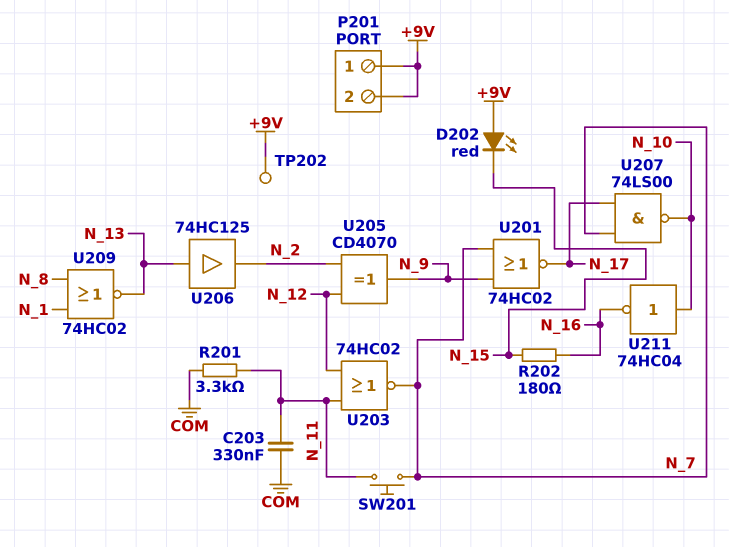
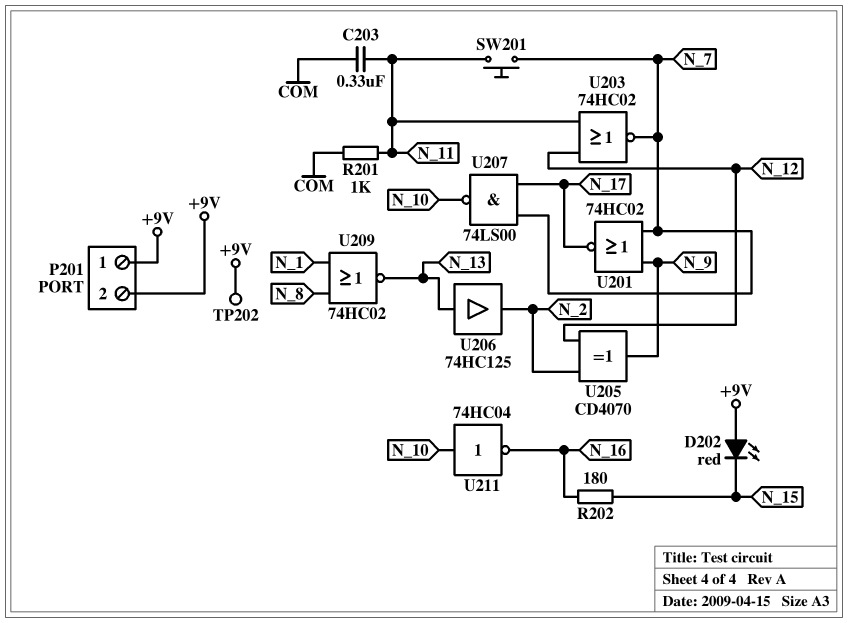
R201: 3.3k (COM, N_11) -> 1k (COM, N_11)

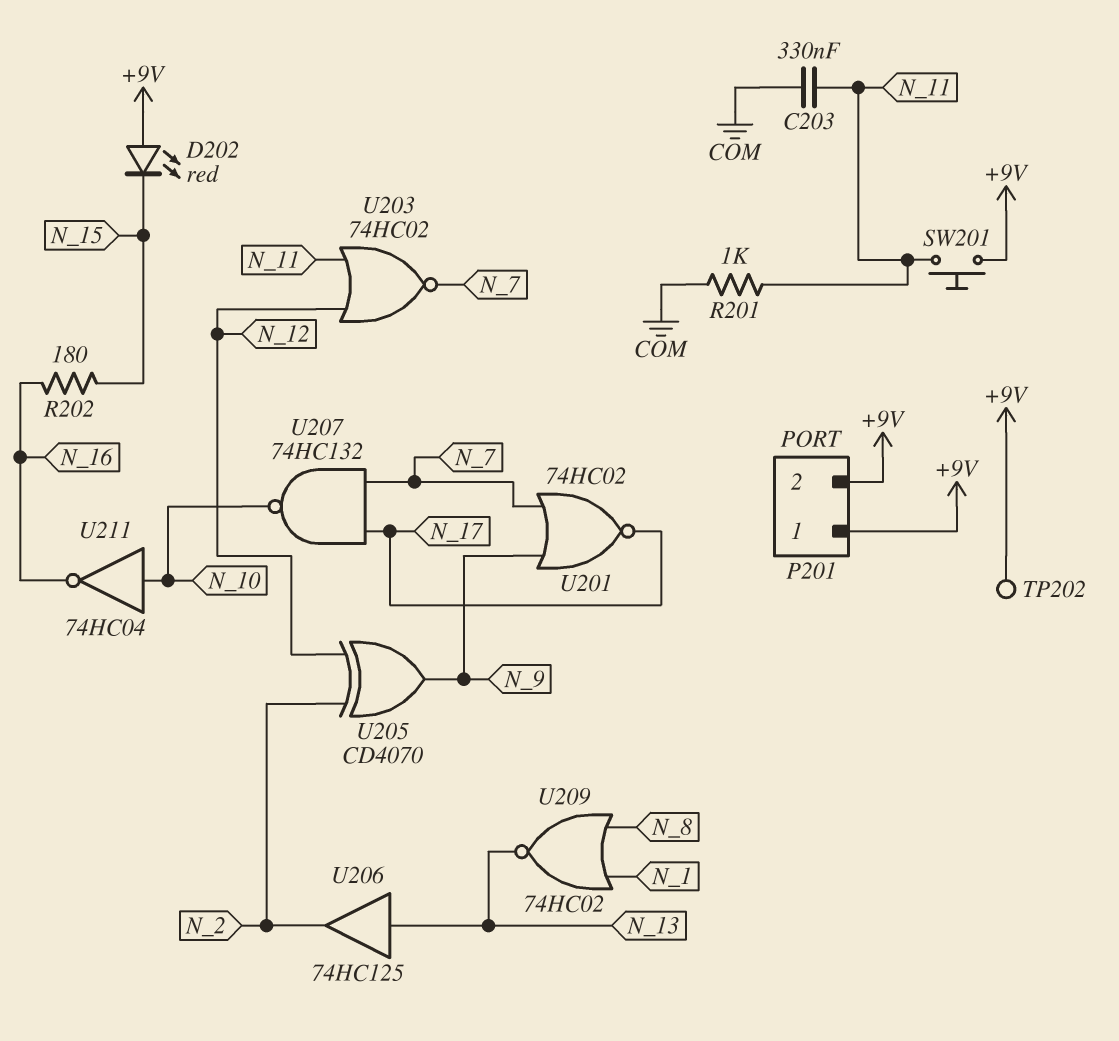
SW201: button (N_7, N_11) -> button (+9V, N_11)
U207: NAND 74LS00 (in N_7, in N_17, out N_10) -> NAND 74HC132 (in N_7, in N_17, out N_10)

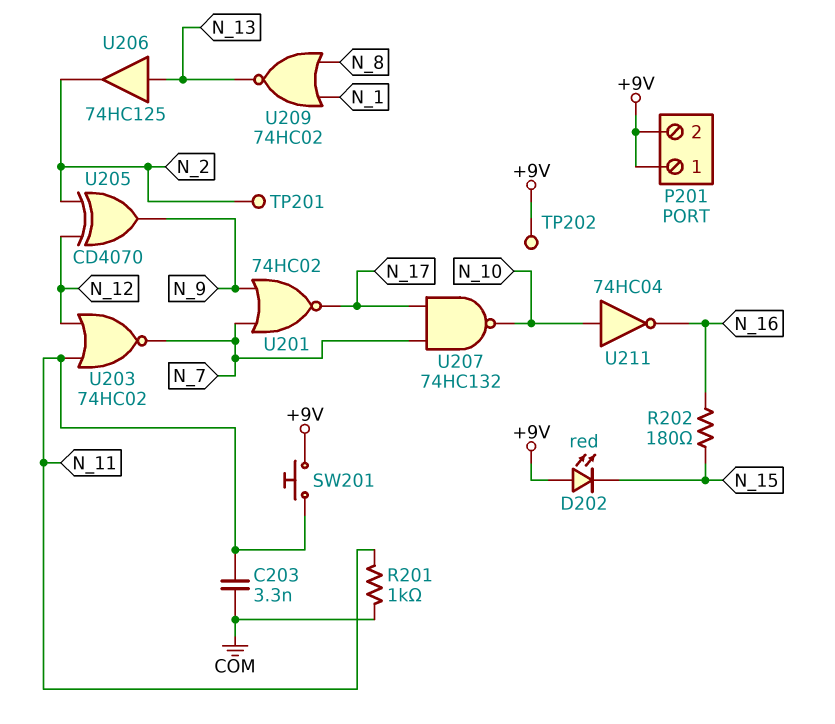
C203: 330nF (COM, N_11) -> 3.3nF (COM, N_11)
TP201: none -> test point (N_2)

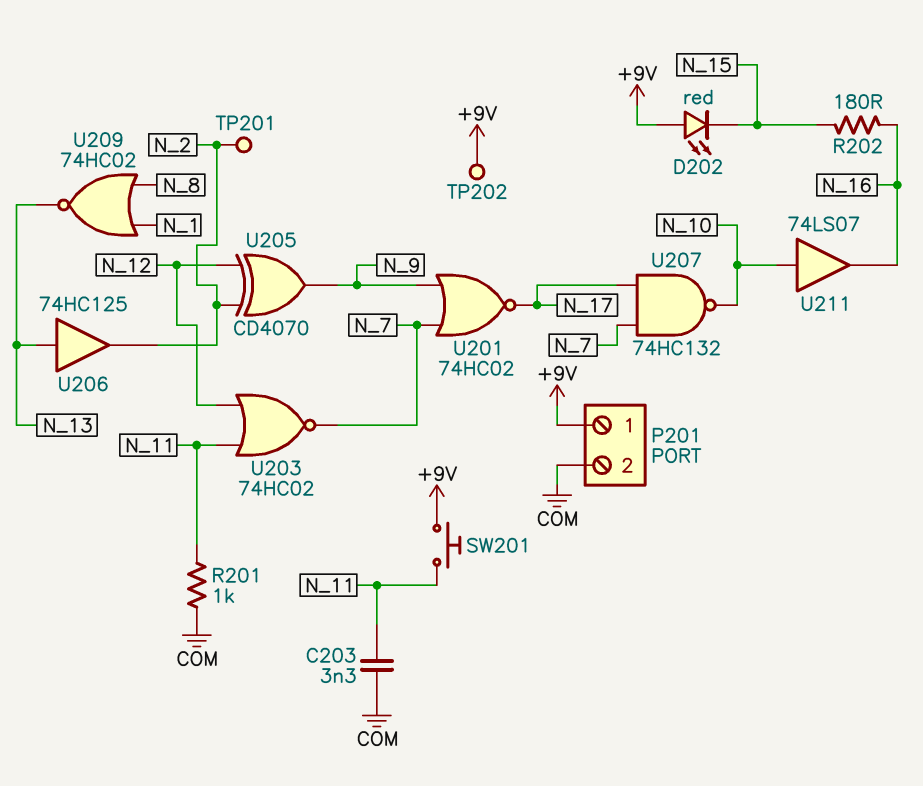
P201 pin 2: +9V -> COM
U211: NOT 74HC04 (in N_10, out N_16) -> buffer 74LS07 (in N_10, out N_16)

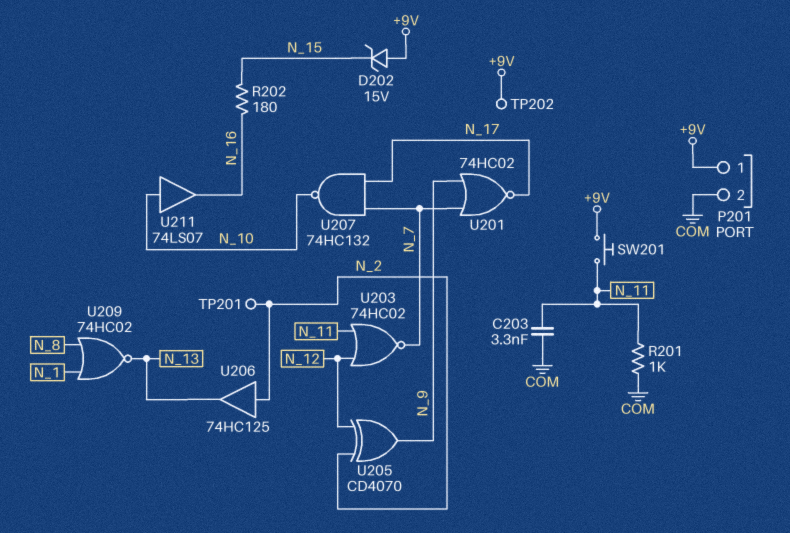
D202: LED red (A +9V, K N_15) -> zener 15V (A +9V, K N_15)
U206: buffer 74HC125 (in N_13, out N_2) -> buffer 74HC125 (in N_2, out N_13)

